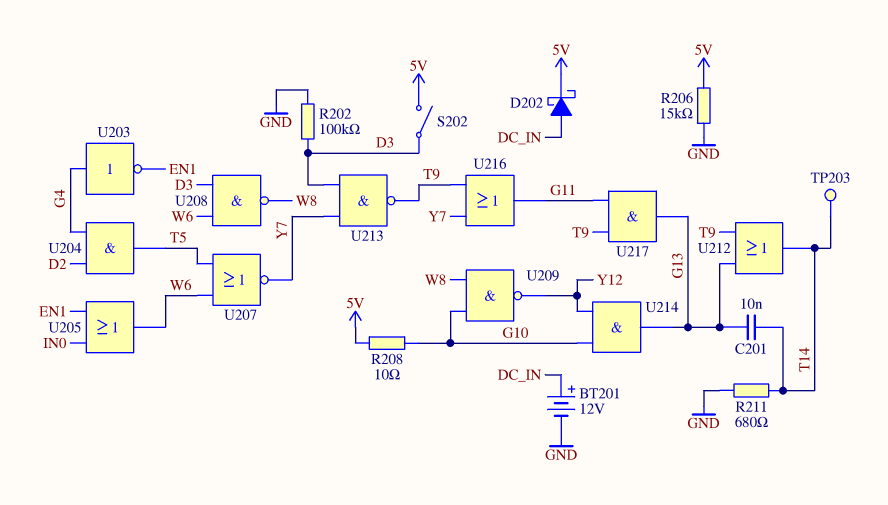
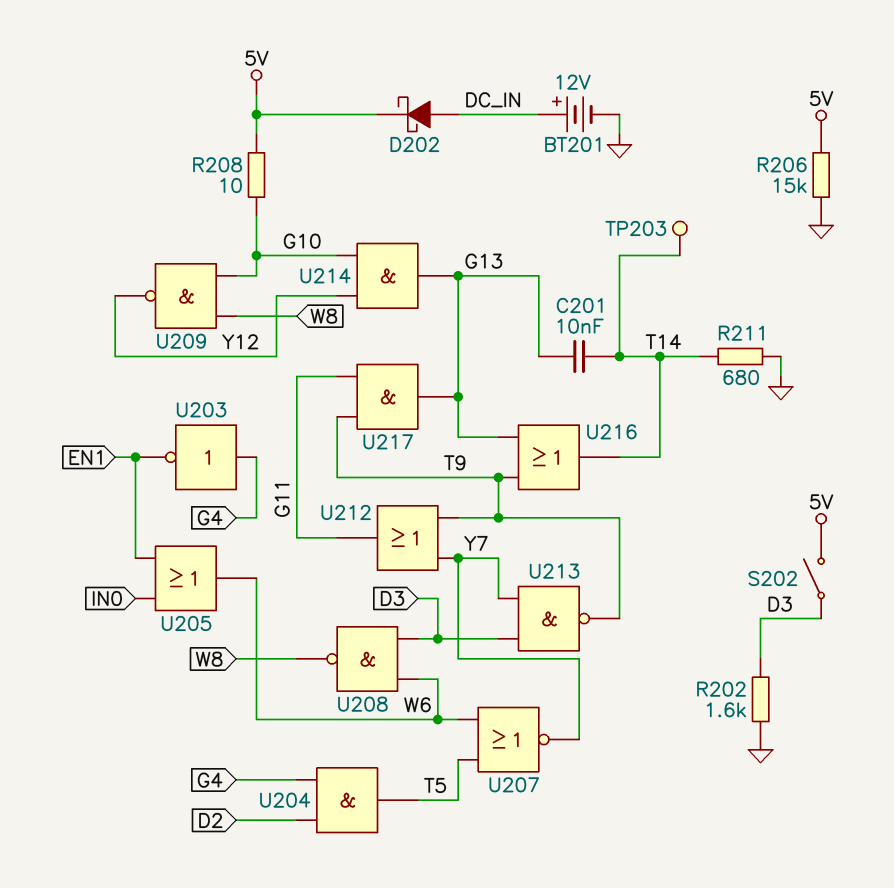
R202: 100k (D3, GND) -> 1.6k (D3, GND)
U212: OR (in G13, in T9, out T14) -> OR (in T9, in Y7, out G11)
U216: OR (in T9, in Y7, out G11) -> OR (in G13, in T9, out T14)

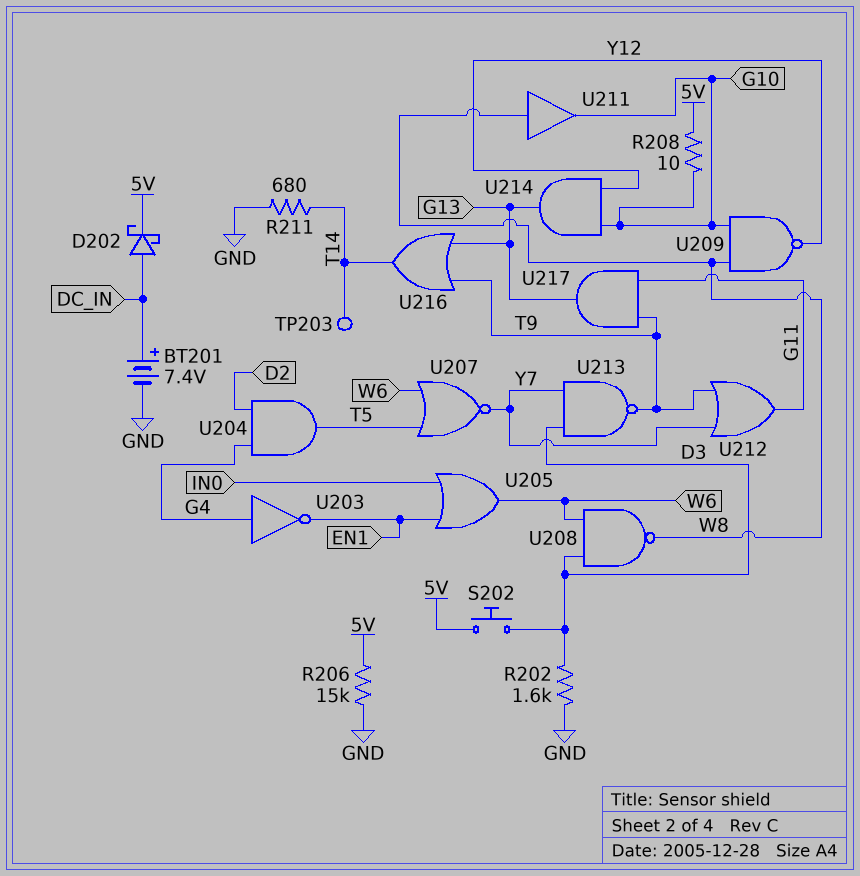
BT201: 12V (plus DC_IN, minus GND) -> 7.4V (plus DC_IN, minus GND)
C201: 10nF (G13, T14) -> none
S202: switch (5V, D3) -> button (5V, D3)
U211: none -> buffer (in W8, out G10)

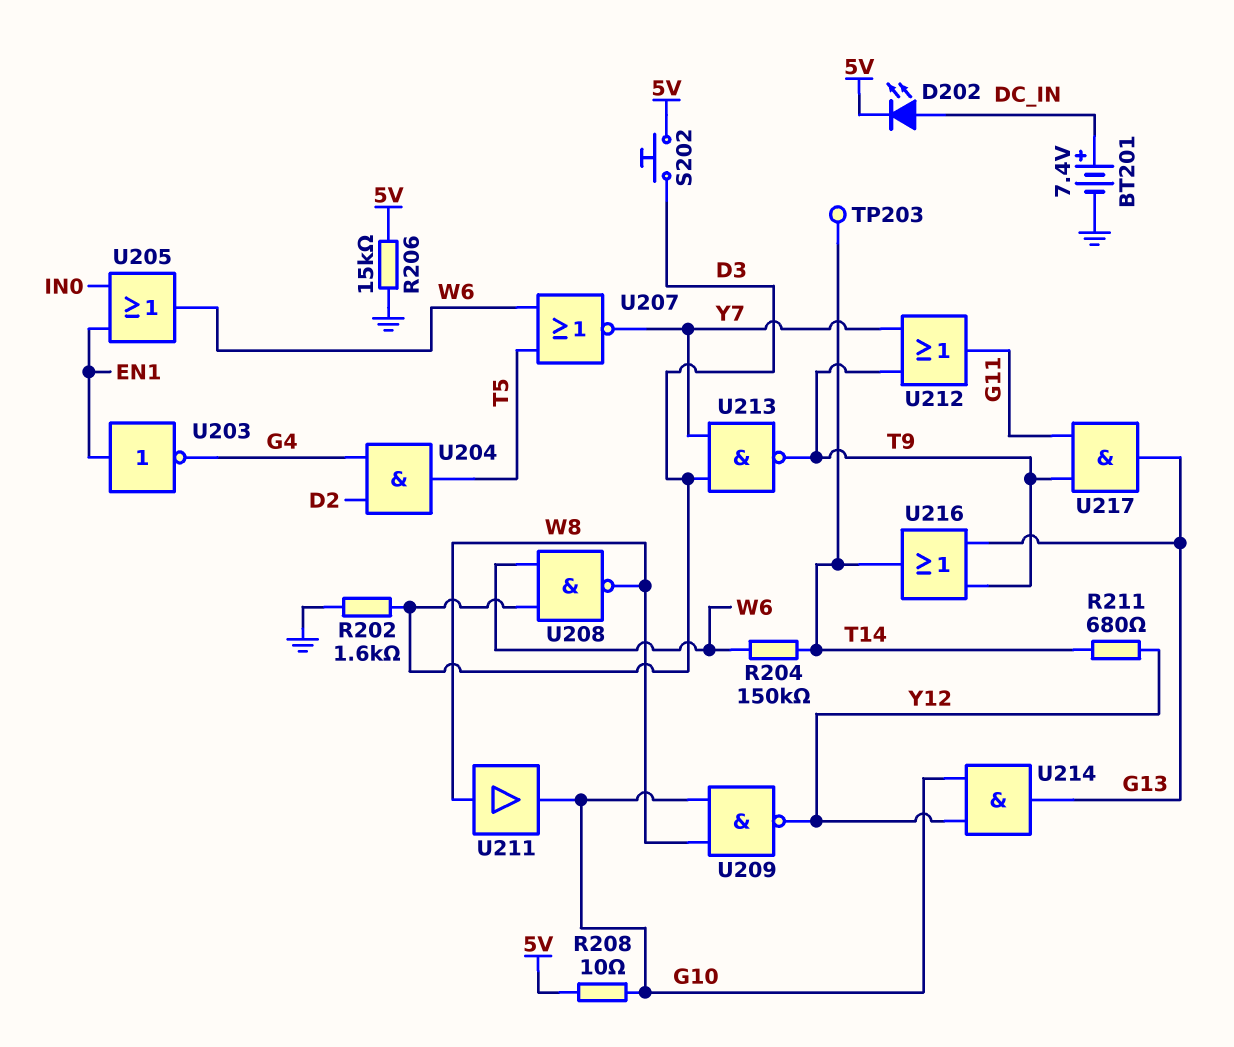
D202: schottky (A DC_IN, K 5V) -> LED (A DC_IN, K 5V)
R204: none -> 150k (T14, W6)
R211: 680 (GND, T14) -> 680 (T14, Y12)
U203: NOT (in G4, out EN1) -> NOT (in EN1, out G4)

